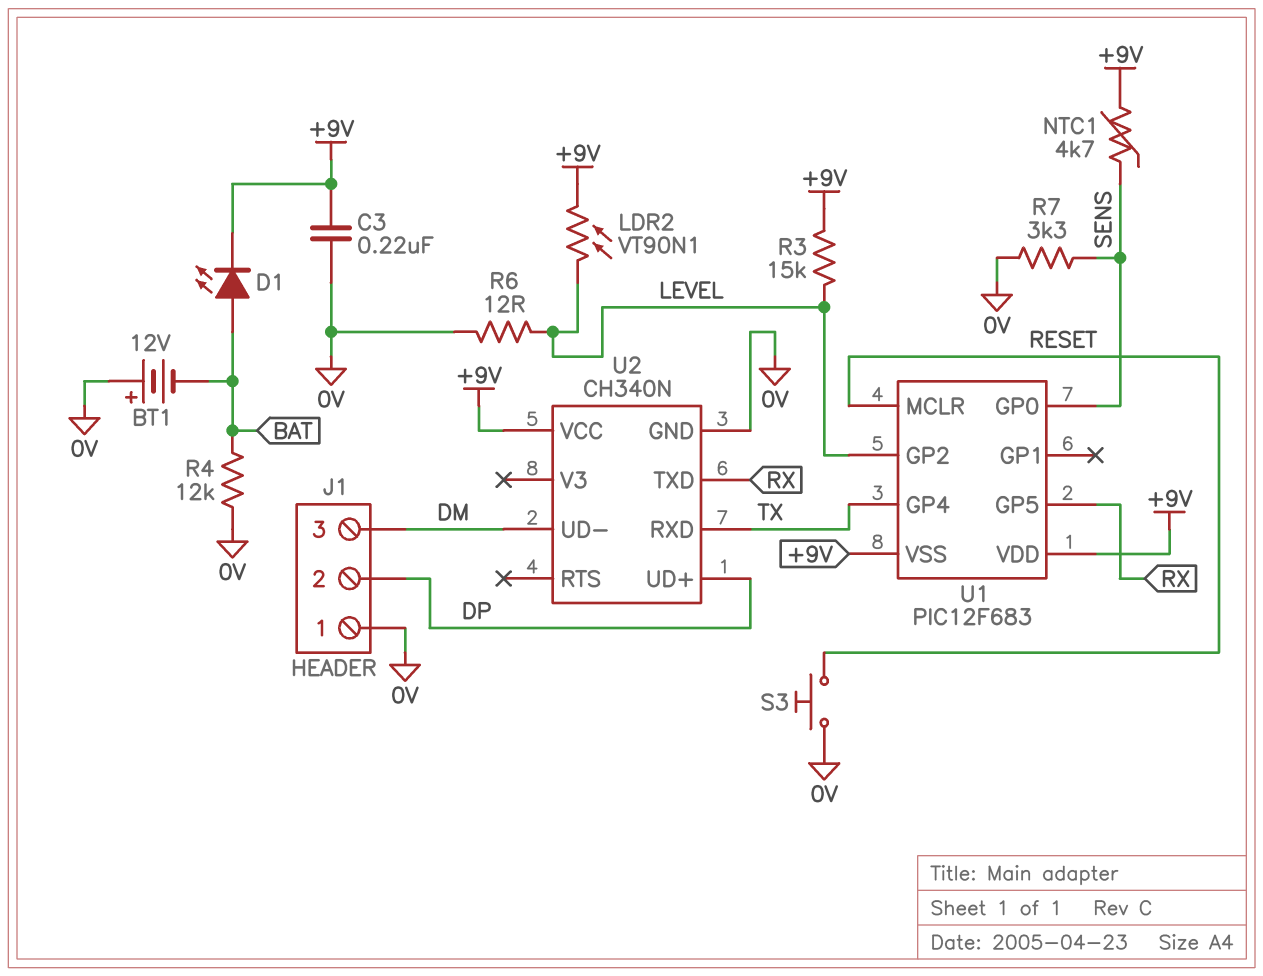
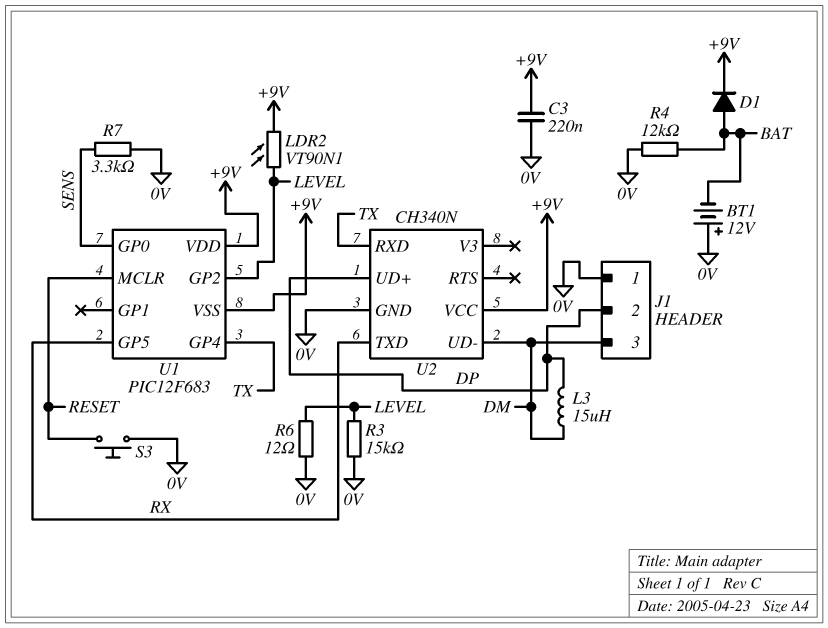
D1: LED (A BAT, K +9V) -> diode (A BAT, K +9V)
L3: none -> 15uH (DM, DP)
NTC1: 4.7k (+9V, SENS) -> none
R3: 15k (+9V, LEVEL) -> 15k (0V, LEVEL)

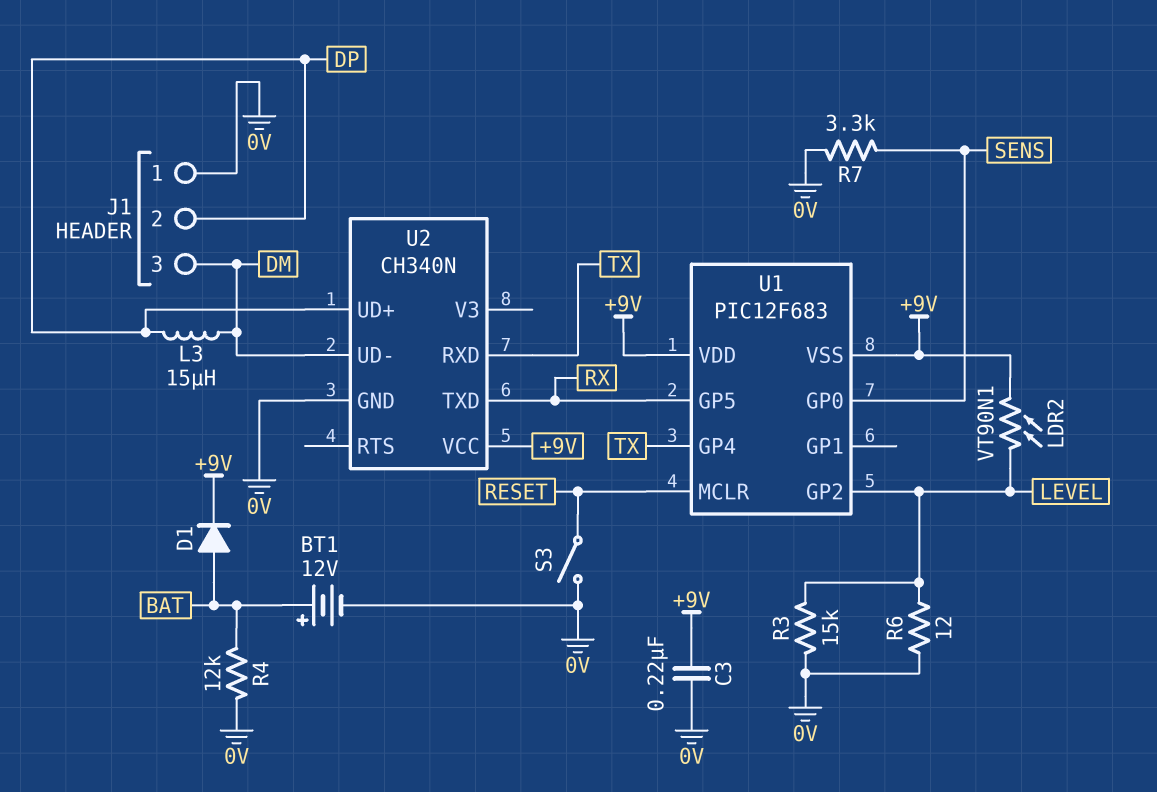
BT1: 12V (plus 0V, minus BAT) -> 12V (plus BAT, minus 0V)
S3: button (0V, RESET) -> switch (0V, RESET)

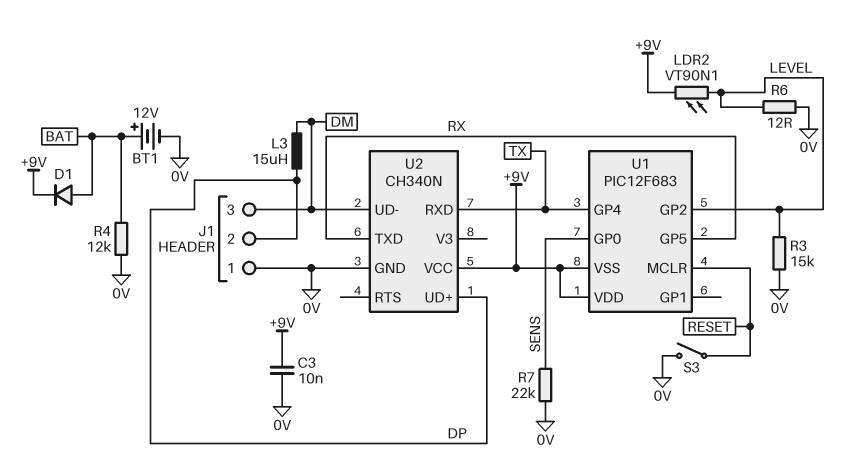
C3: 220nF (+9V, 0V) -> 10nF (+9V, 0V)
R7: 3.3k (0V, SENS) -> 22k (0V, SENS)

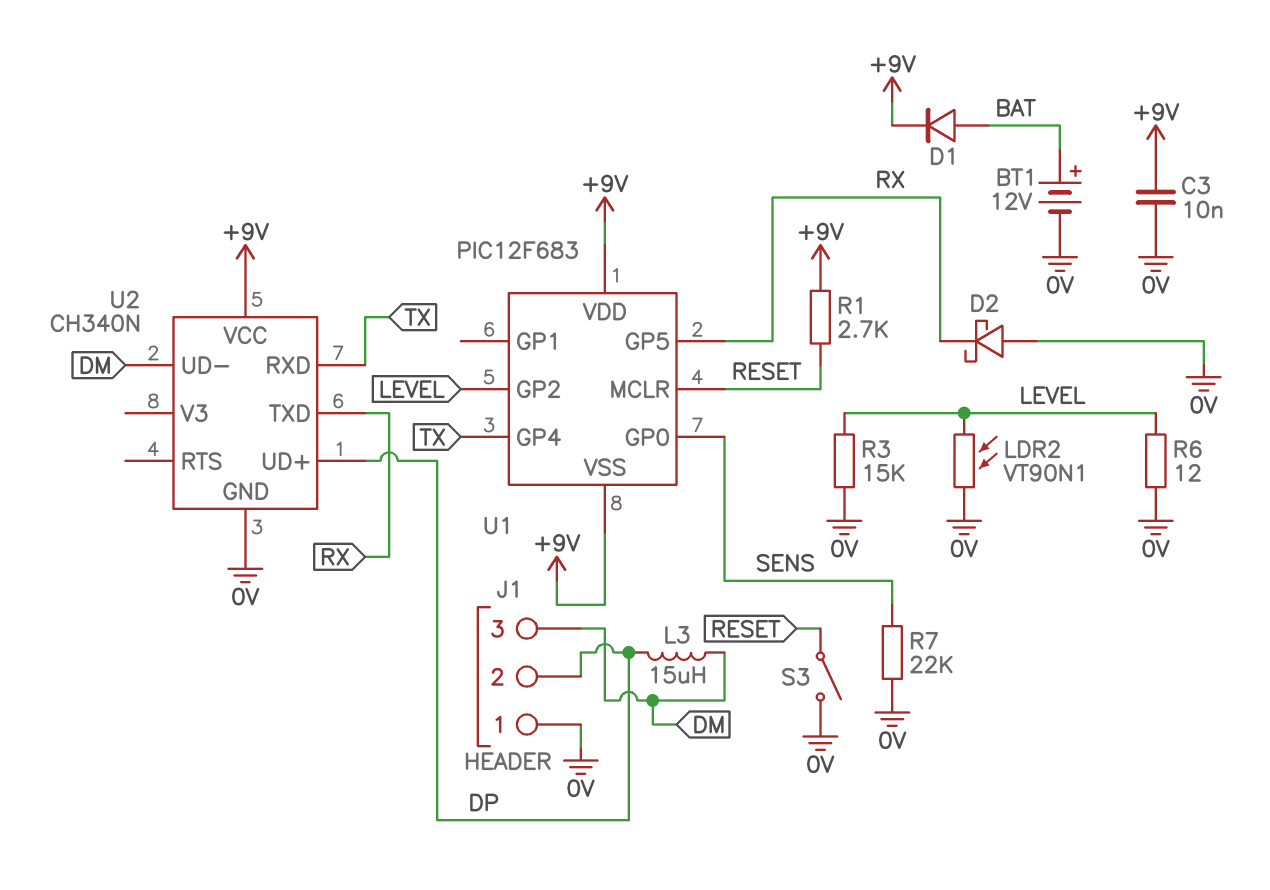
D2: none -> schottky (A 0V, K RX)
LDR2: VT90N1 (+9V, LEVEL) -> VT90N1 (0V, LEVEL)
R1: none -> 2.7k (+9V, RESET)
R4: 12k (0V, BAT) -> none

